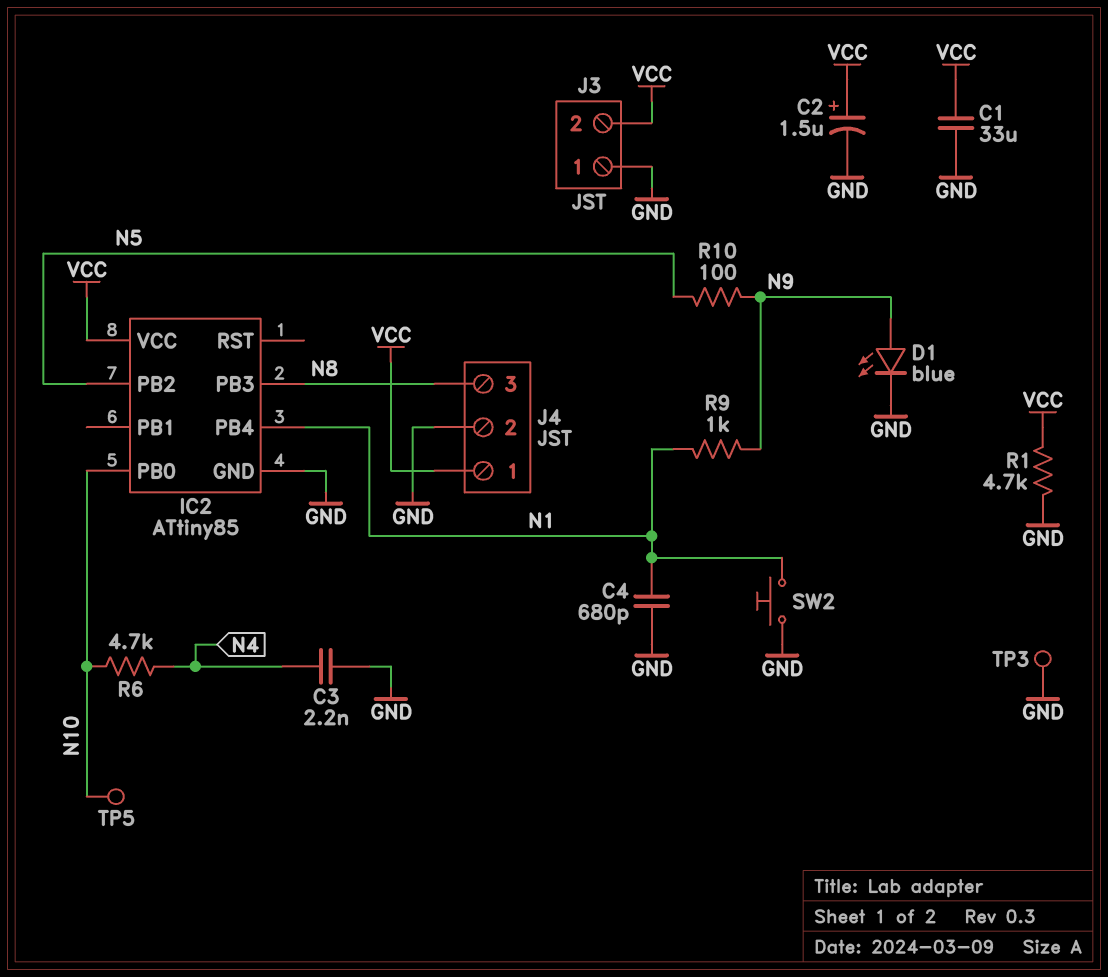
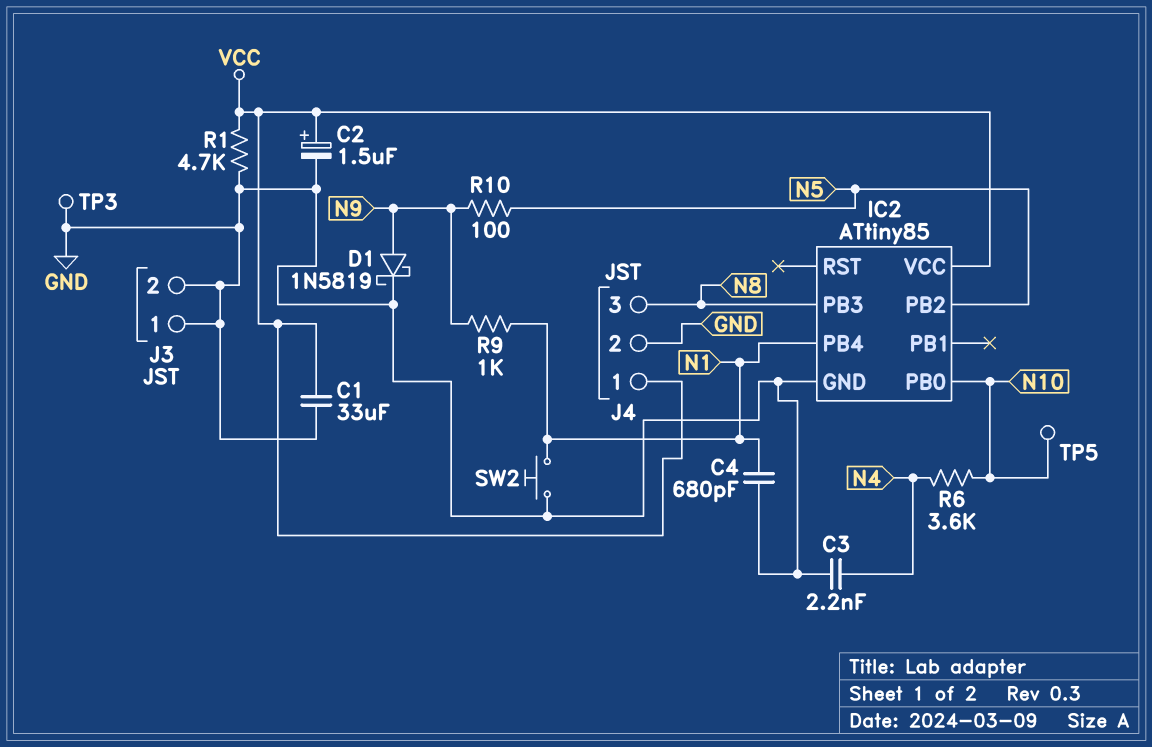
D1: LED blue (A N9, K GND) -> schottky 1N5819 (A N9, K GND)
J3 pin 2: VCC -> GND
R6: 4.7k (N4, N10) -> 3.6k (N4, N10)

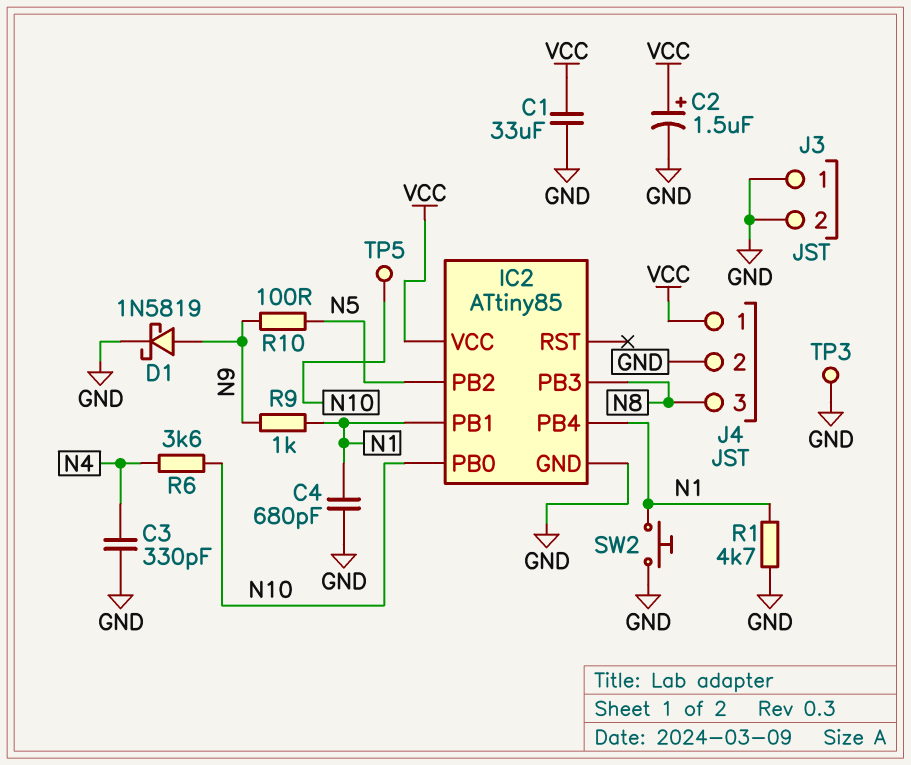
C3: 2.2nF (GND, N4) -> 330pF (GND, N4)
IC2 pin PB1: none -> N1
R1: 4.7k (GND, VCC) -> 4.7k (GND, N1)

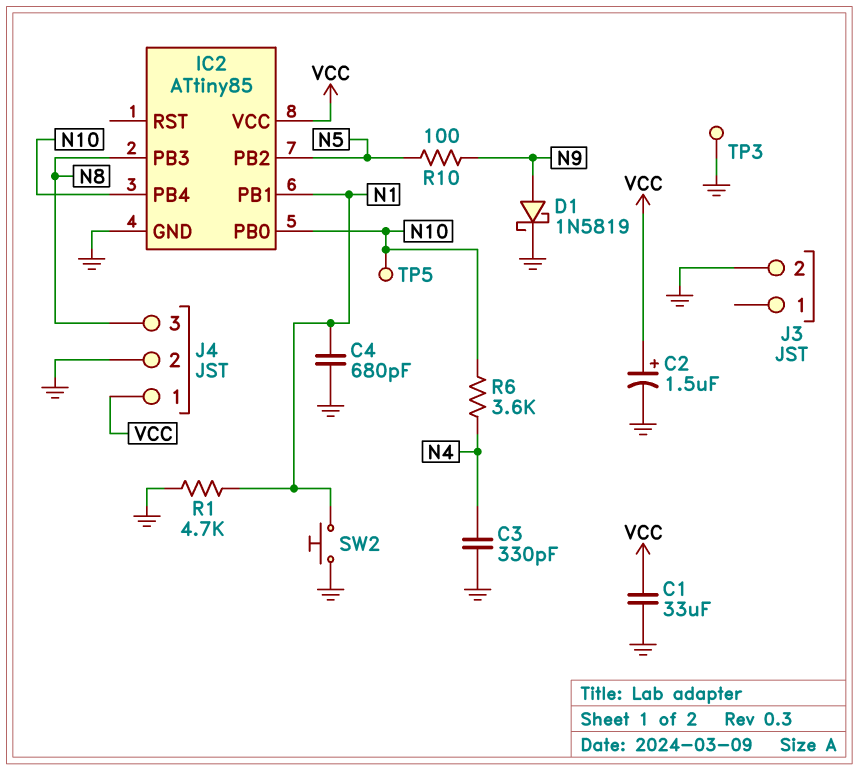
IC2 pin PB4: N1 -> N10
J3 pin 1: GND -> none
R9: 1k (N1, N9) -> none

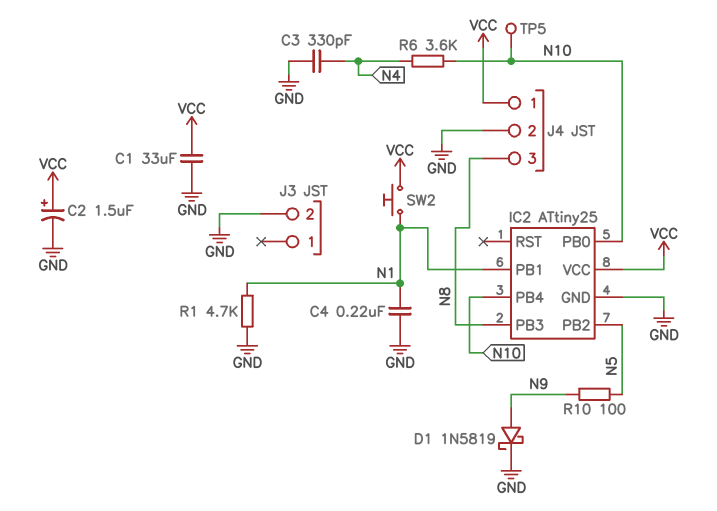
C4: 680pF (GND, N1) -> 220nF (GND, N1)
IC2: ATtiny85 -> ATtiny25
SW2: button (GND, N1) -> button (N1, VCC)
TP3: test point (GND) -> none

